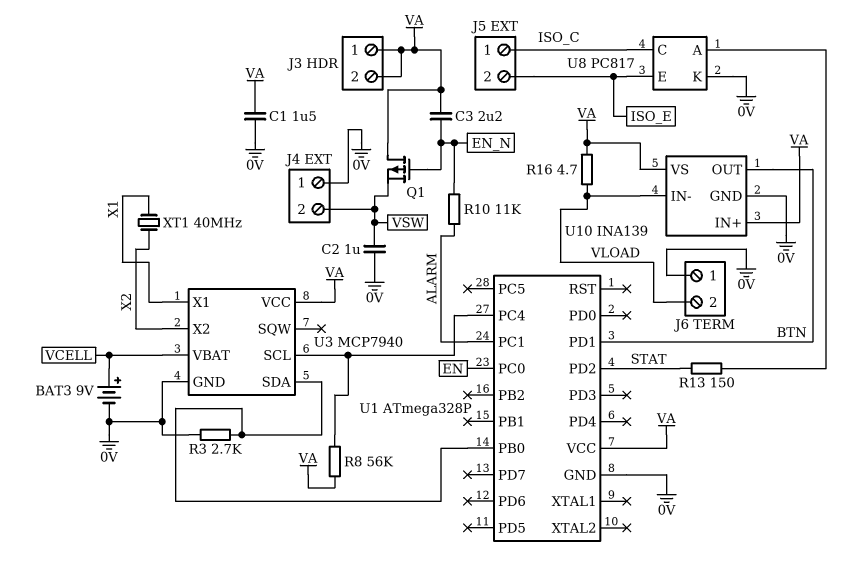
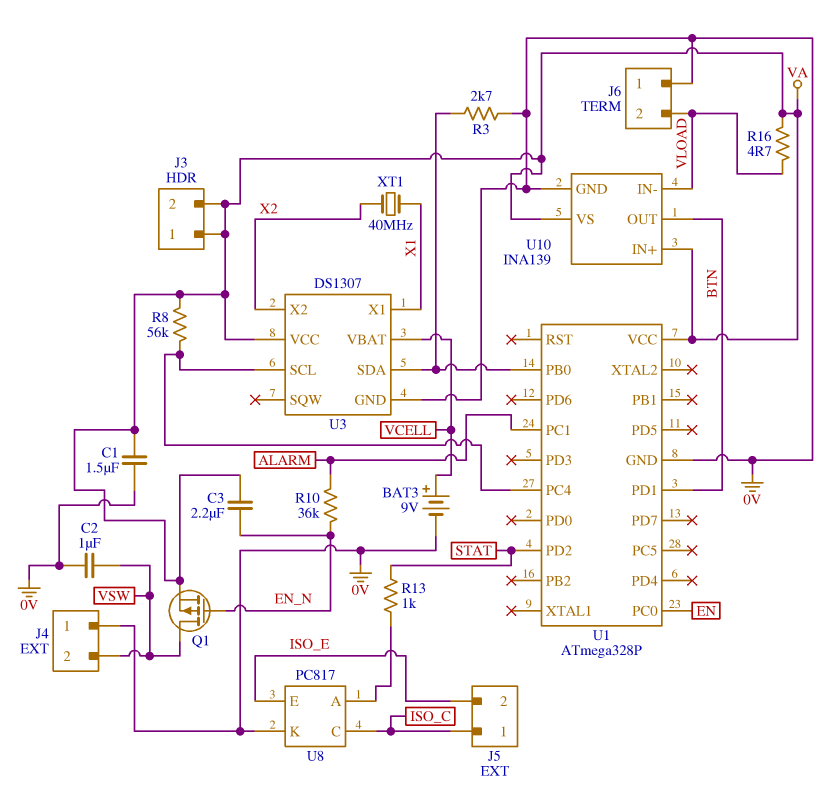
Q1: PMOS (G EN_N, D VA, S VSW) -> PMOS (G EN_N, D VSW, S VA)
R10: 11k (ALARM, EN_N) -> 36k (ALARM, EN_N)
R13: 150 (STAT, U8/A) -> 1k (STAT, U8/A)
U3: MCP7940 -> DS1307

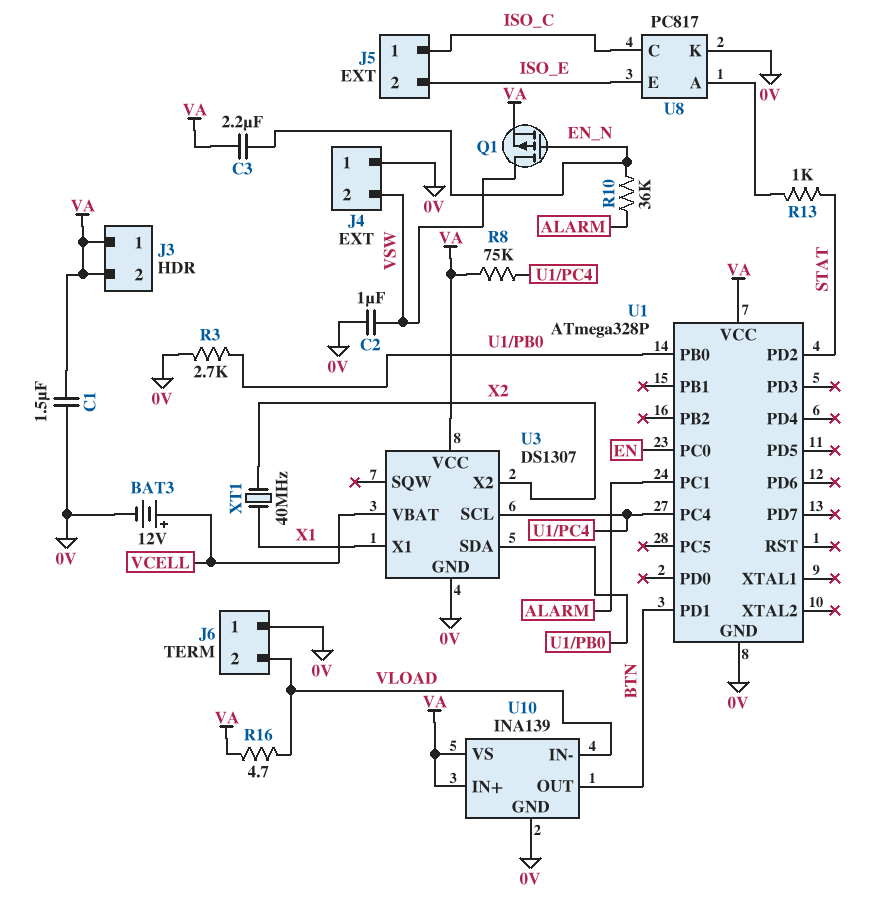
BAT3: 9V (plus VCELL, minus 0V) -> 12V (plus VCELL, minus 0V)
R8: 56k (U1/PC4, VA) -> 75k (U1/PC4, VA)

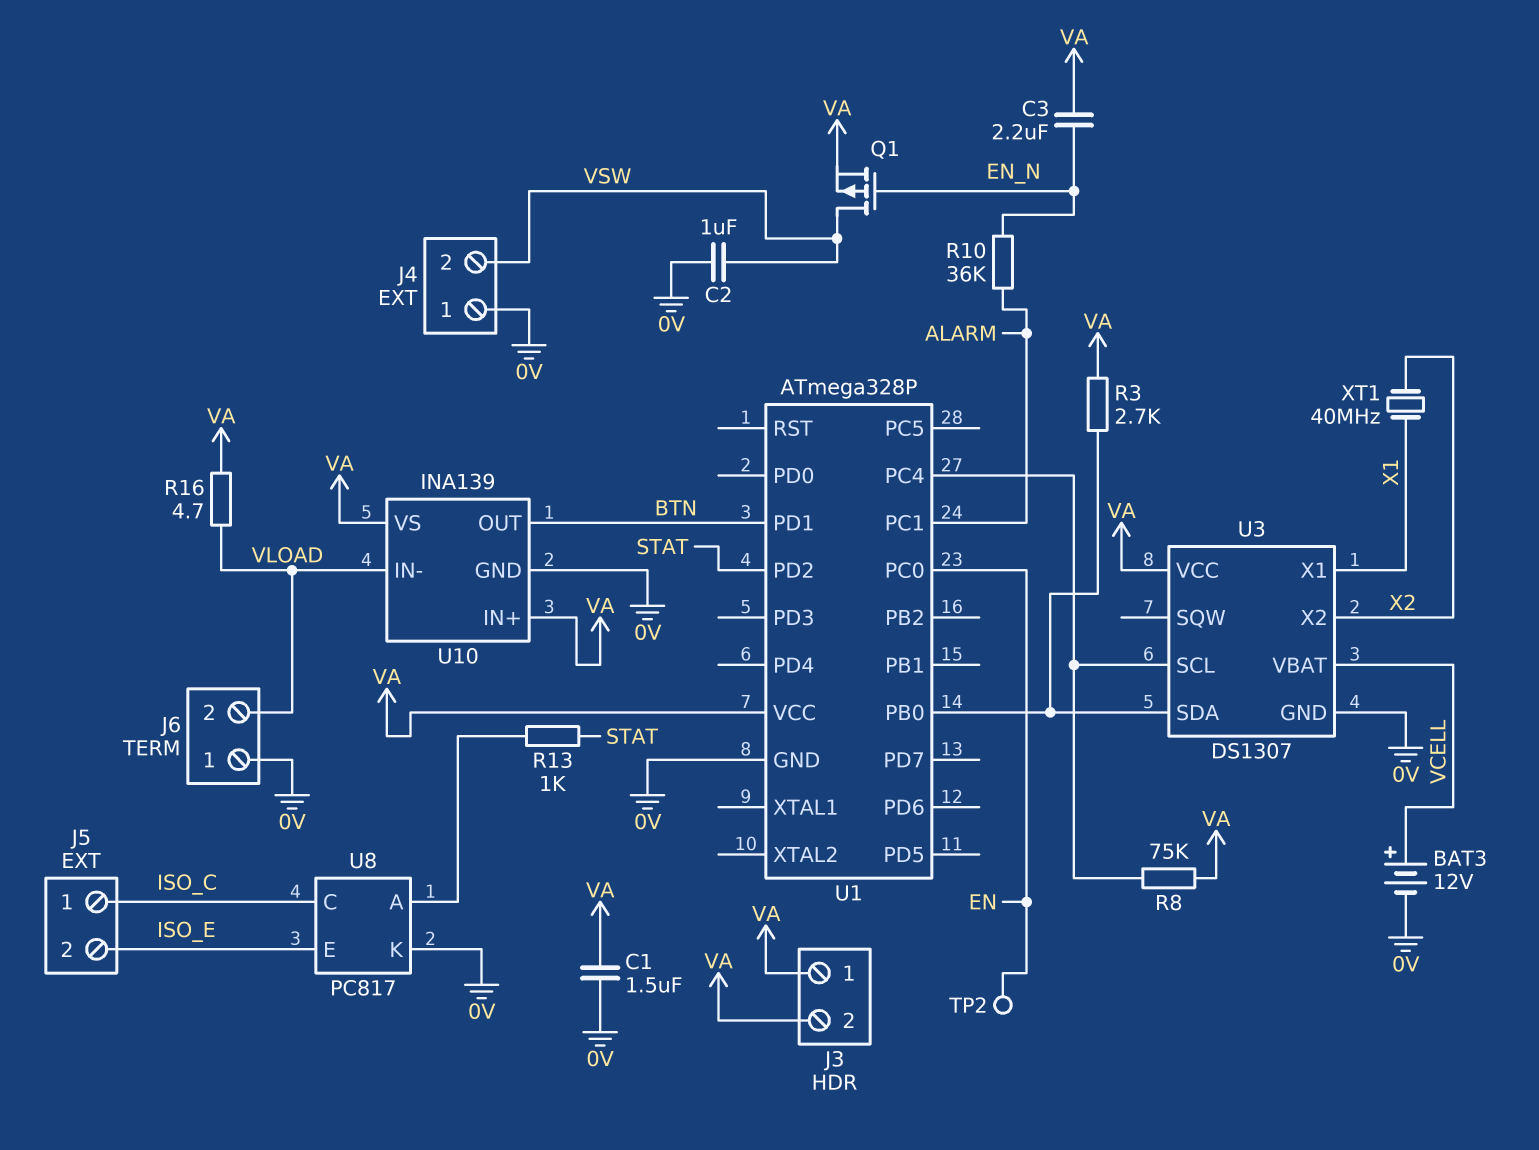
R3: 2.7k (0V, U1/PB0) -> 2.7k (U1/PB0, VA)
TP2: none -> test point (EN)

